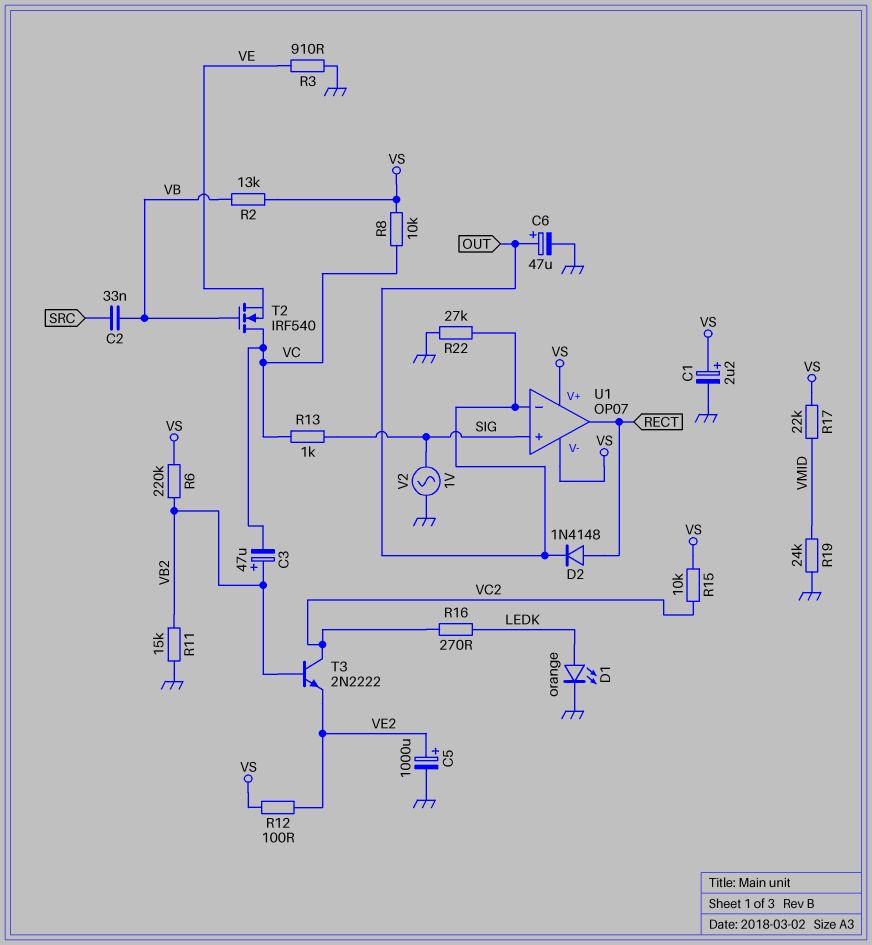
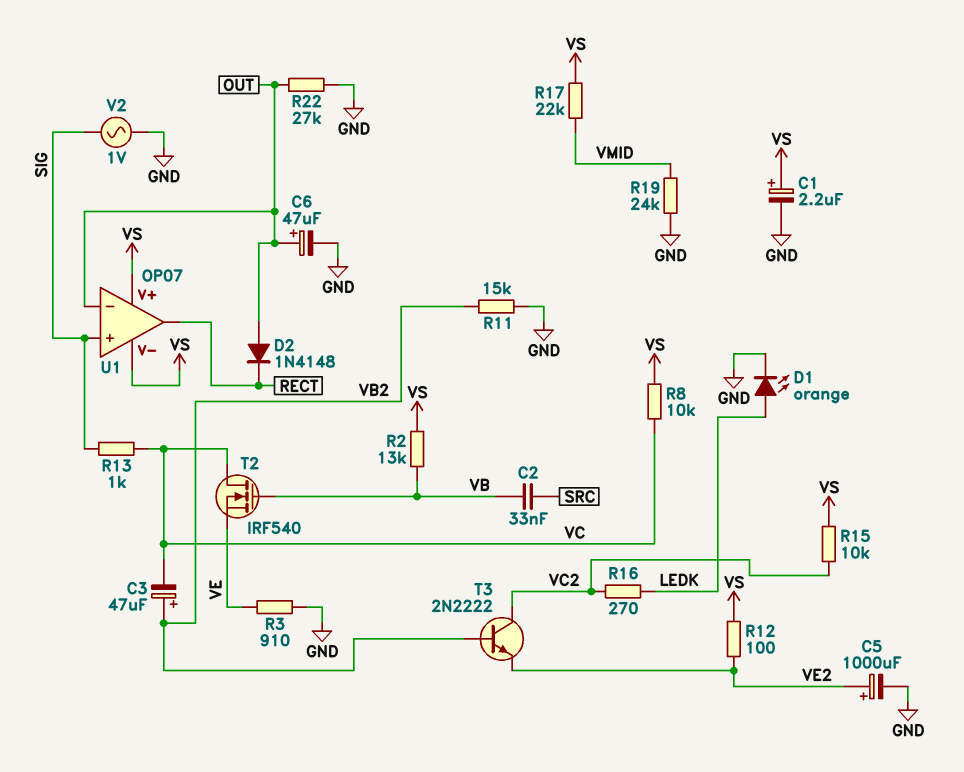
D2: diode 1N4148 (A RECT, K OUT) -> diode 1N4148 (A OUT, K RECT)
R6: 220k (VB2, VS) -> none

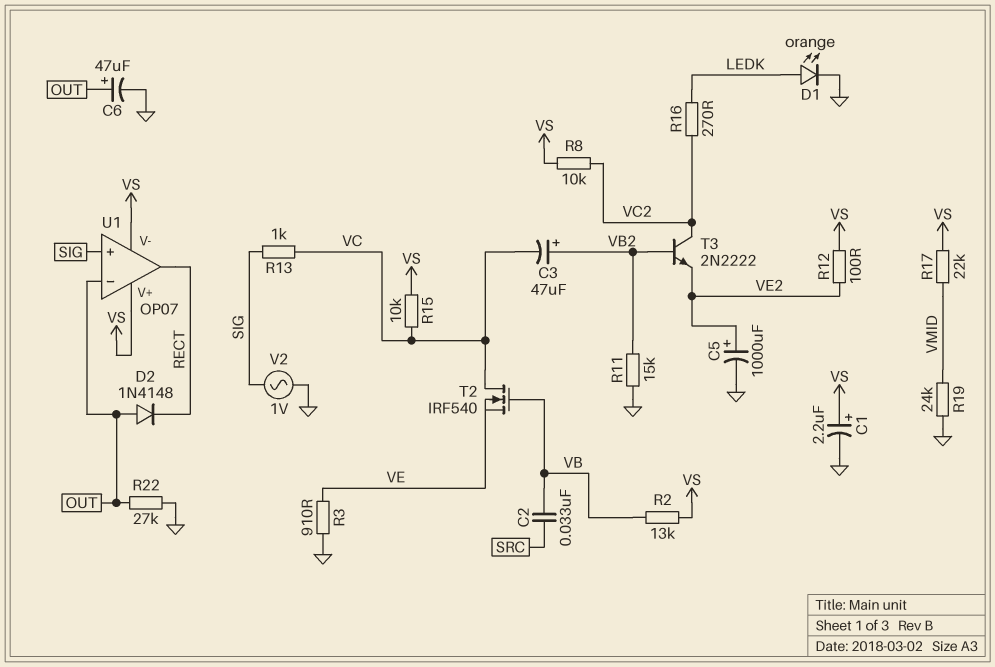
R8: 10k (VC, VS) -> 10k (VC2, VS)
R15: 10k (VC2, VS) -> 10k (VC, VS)

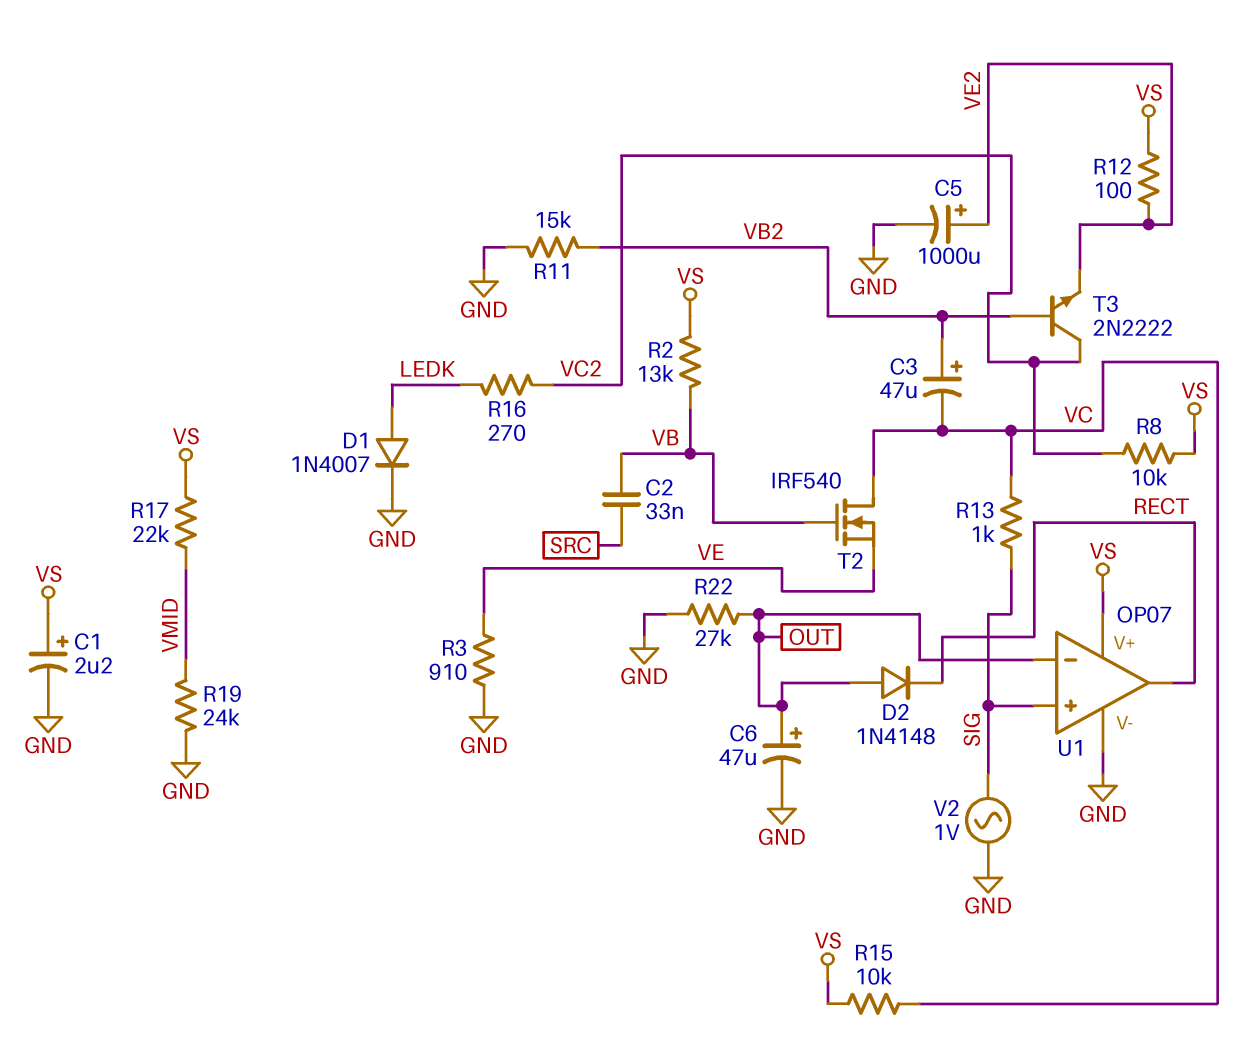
D1: LED orange (A LEDK, K GND) -> diode 1N4007 (A LEDK, K GND)
U1 pin V-: VS -> GND

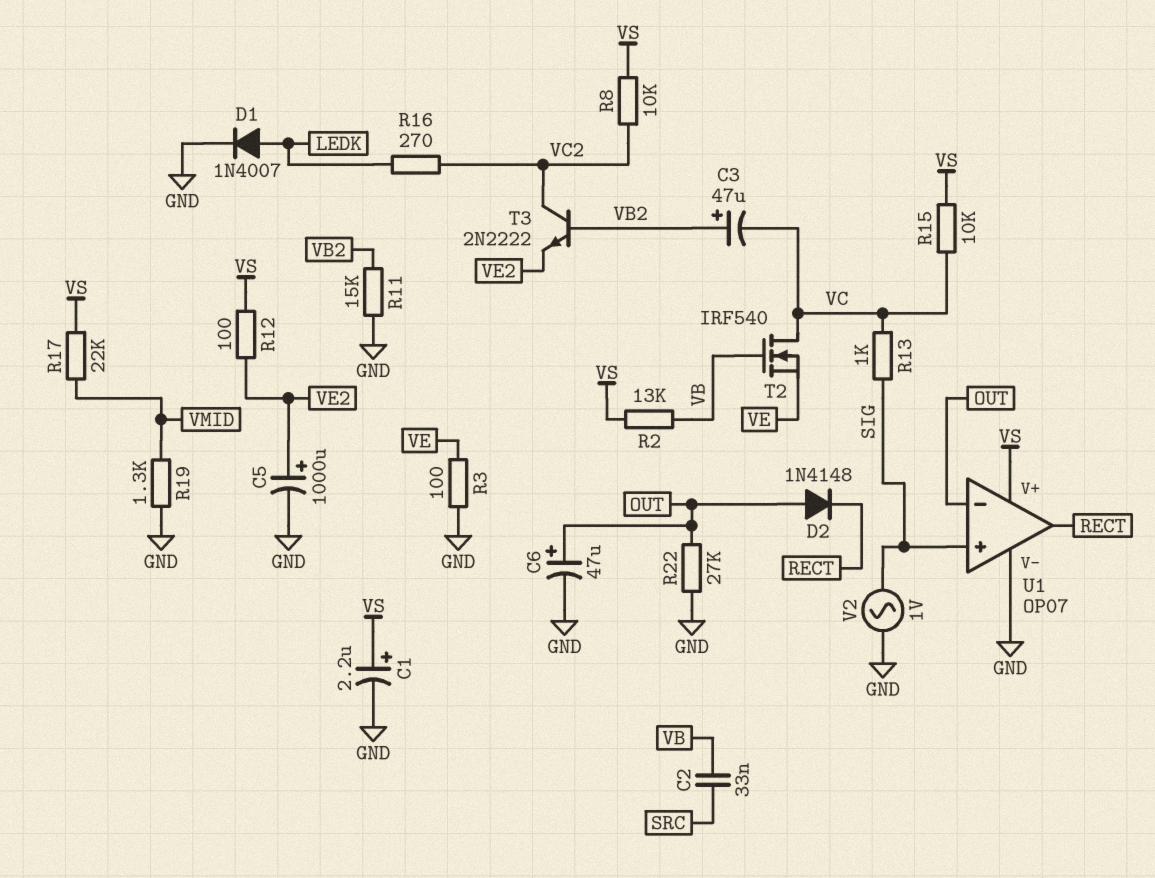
R3: 910 (GND, VE) -> 100 (GND, VE)
R19: 24k (GND, VMID) -> 1.3k (GND, VMID)

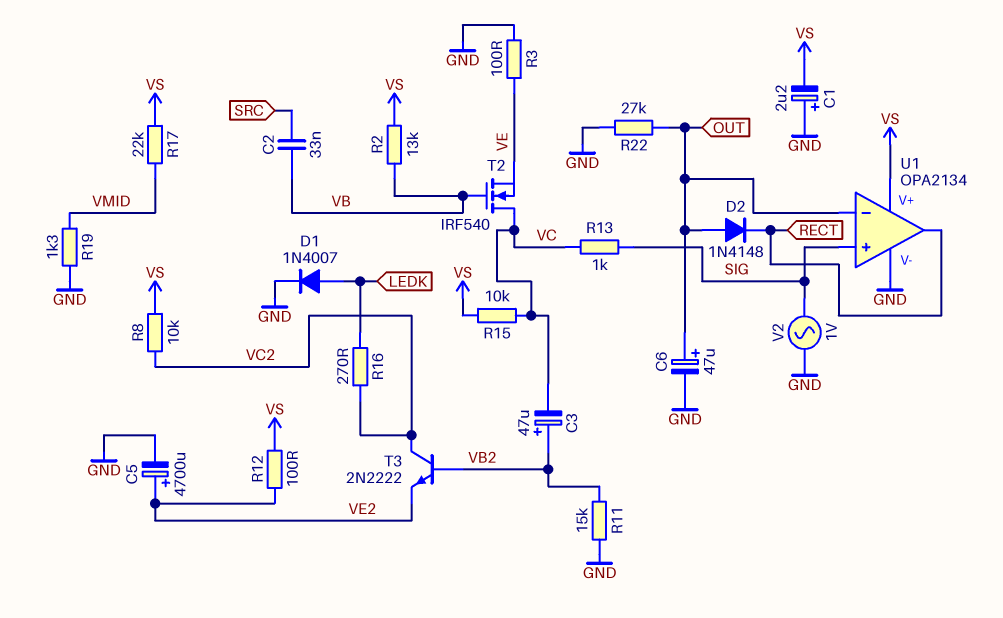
C1: 2.2uF (plus VS, minus GND) -> 2.2uF (plus GND, minus VS)
C5: 1000uF (plus VE2, minus GND) -> 4700uF (plus VE2, minus GND)
U1: OP07 -> OPA2134

